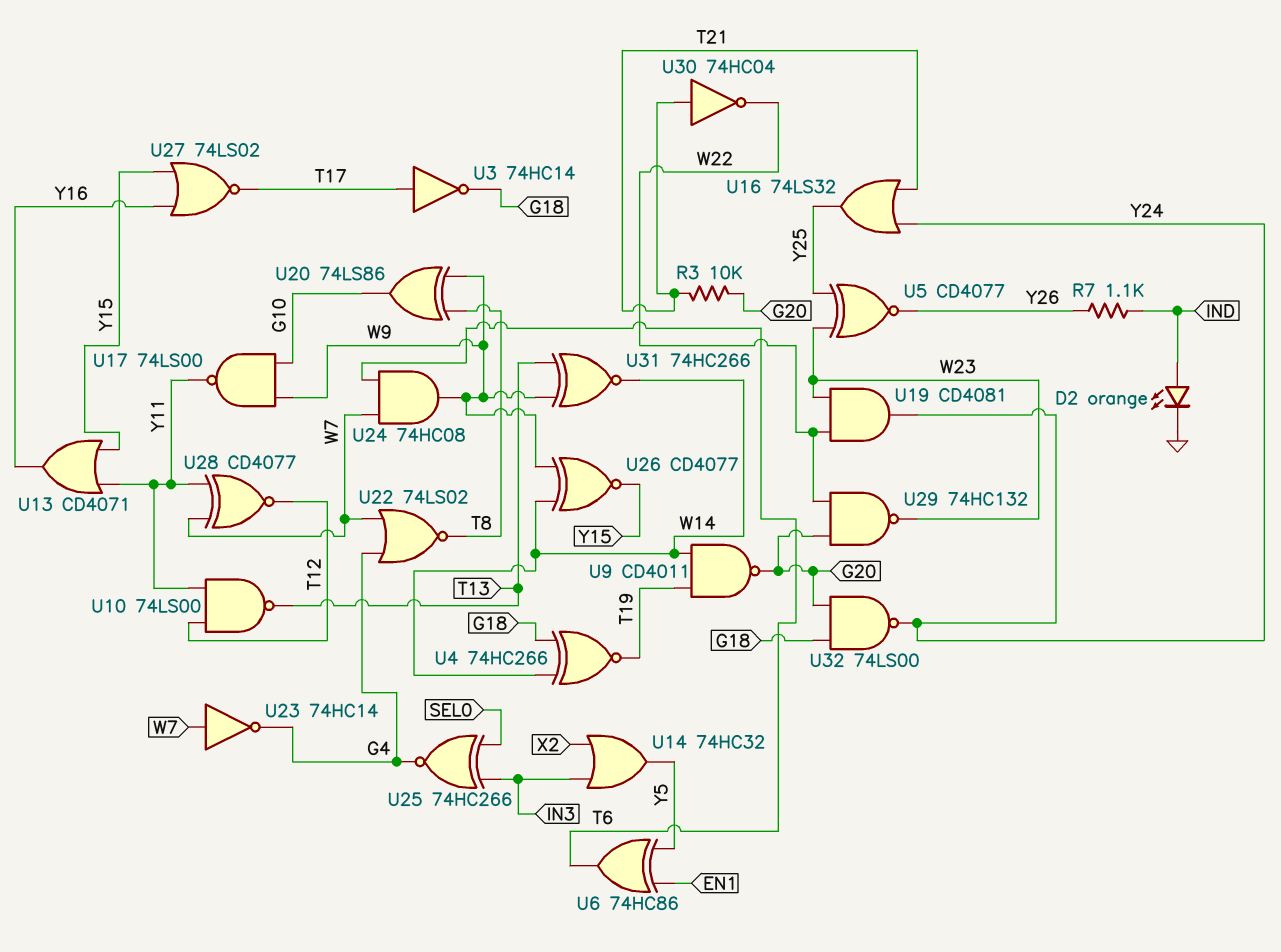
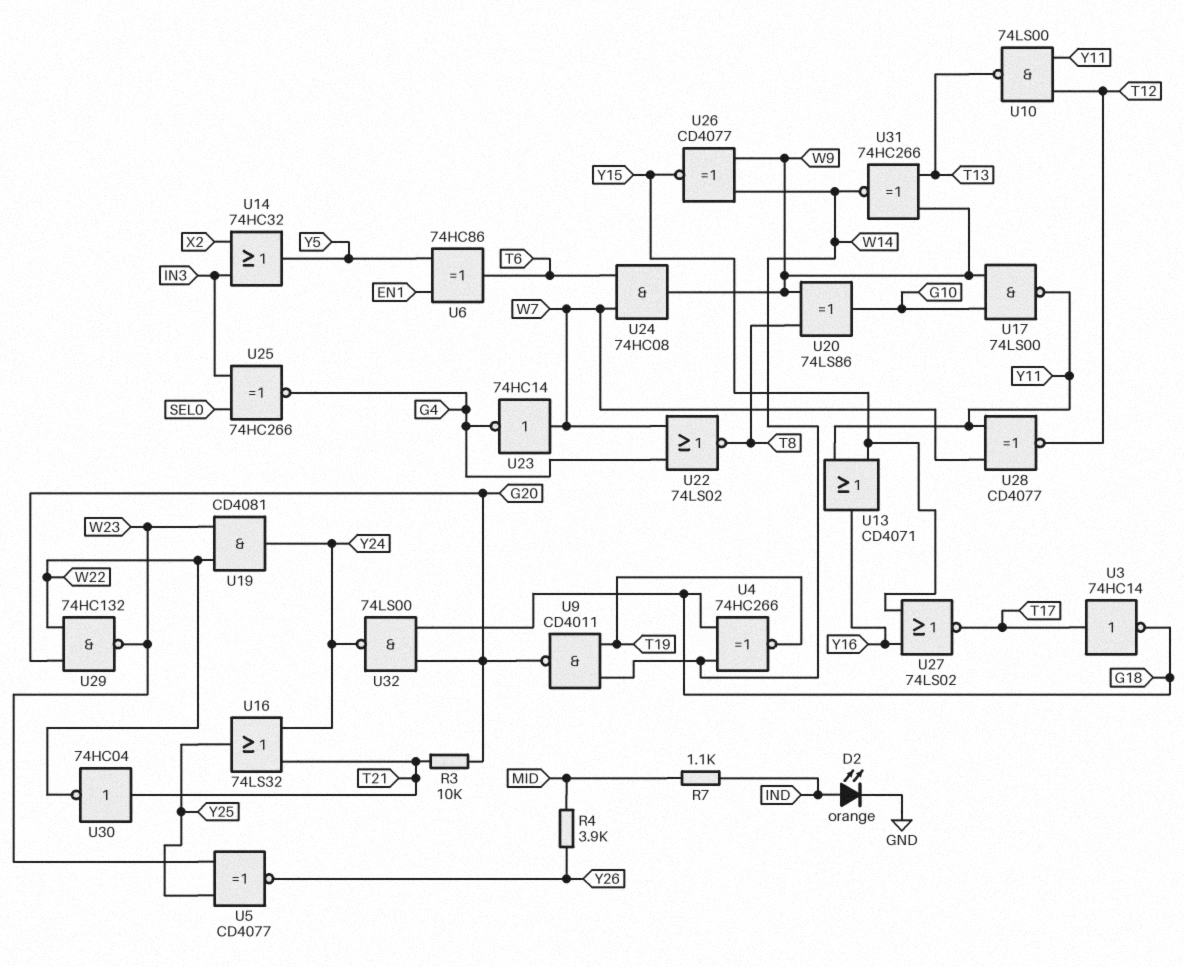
R4: none -> 3.9k (MID, Y26)
R7: 1.1k (IND, Y26) -> 1.1k (IND, MID)

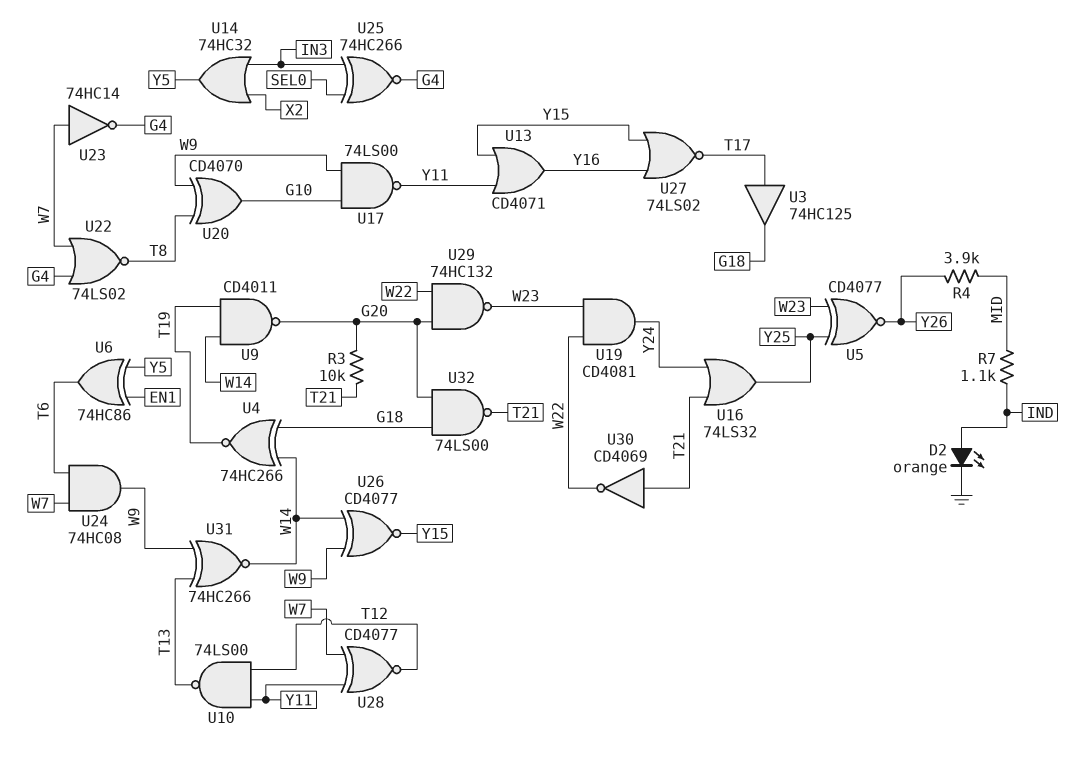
U3: NOT 74HC14 (in T17, out G18) -> buffer 74HC125 (in T17, out G18)
U20: XOR 74LS86 (in T8, in W9, out G10) -> XOR CD4070 (in T8, in W9, out G10)
U30: NOT 74HC04 (in T21, out W22) -> NOT CD4069 (in T21, out W22)
U32: NAND 74LS00 (in G18, in G20, out Y24) -> NAND 74LS00 (in G18, in G20, out T21)

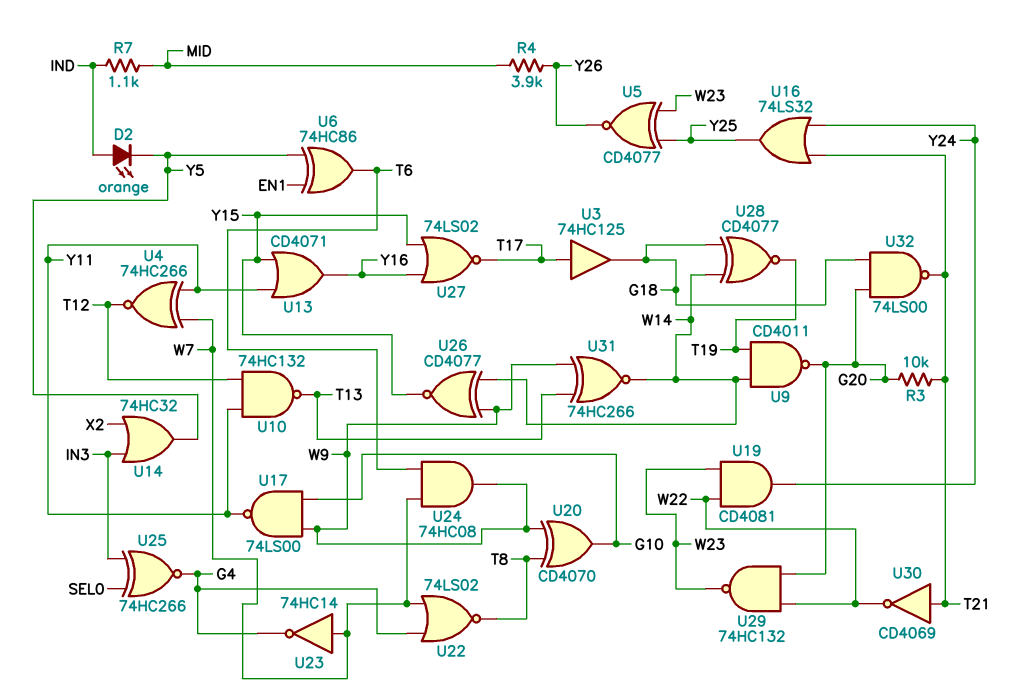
D2: LED orange (A IND, K GND) -> LED orange (A IND, K Y5)
U4: XNOR 74HC266 (in G18, in W14, out T19) -> XNOR 74HC266 (in W7, in Y11, out T12)
U10: NAND 74LS00 (in T12, in Y11, out T13) -> NAND 74HC132 (in T12, in Y11, out T13)
U28: XNOR CD4077 (in W7, in Y11, out T12) -> XNOR CD4077 (in G18, in W14, out T19)

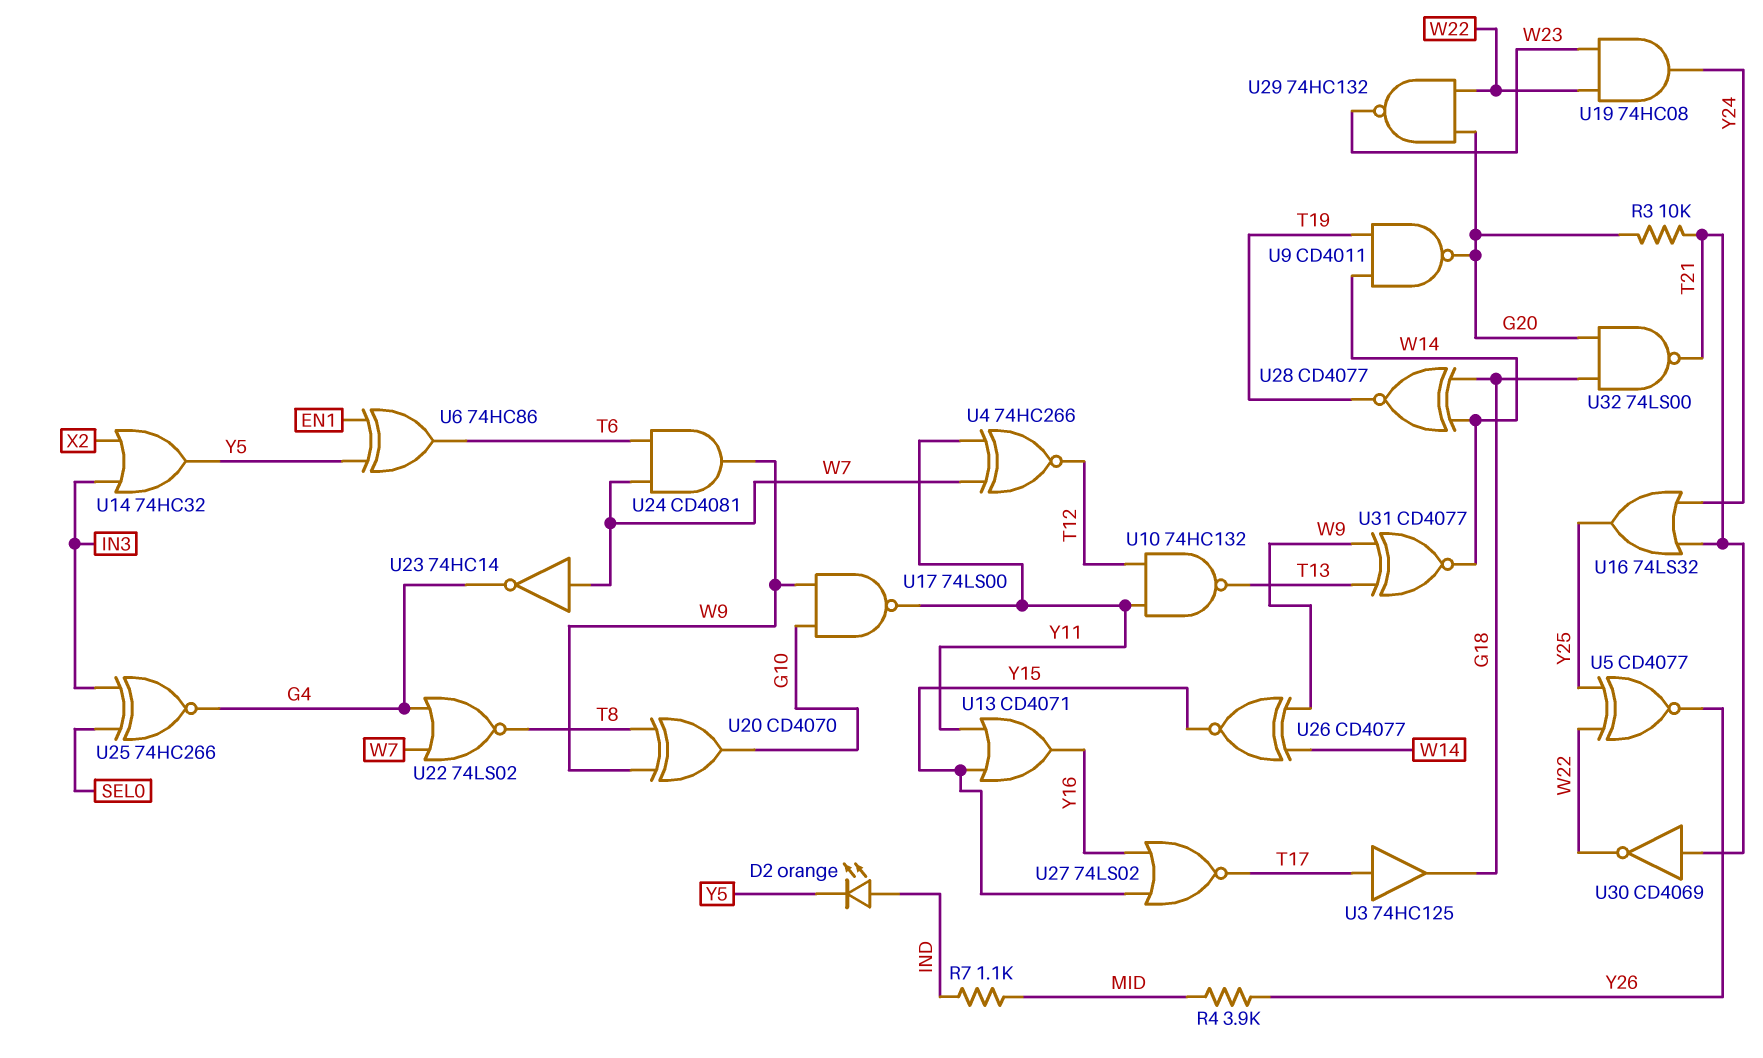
U5: XNOR CD4077 (in W23, in Y25, out Y26) -> XNOR CD4077 (in W22, in Y25, out Y26)
U19: AND CD4081 (in W22, in W23, out Y24) -> AND 74HC08 (in W22, in W23, out Y24)
U24: AND 74HC08 (in T6, in W7, out W9) -> AND CD4081 (in T6, in W7, out W9)
U31: XNOR 74HC266 (in T13, in W9, out W14) -> XNOR CD4077 (in T13, in W9, out W14)

